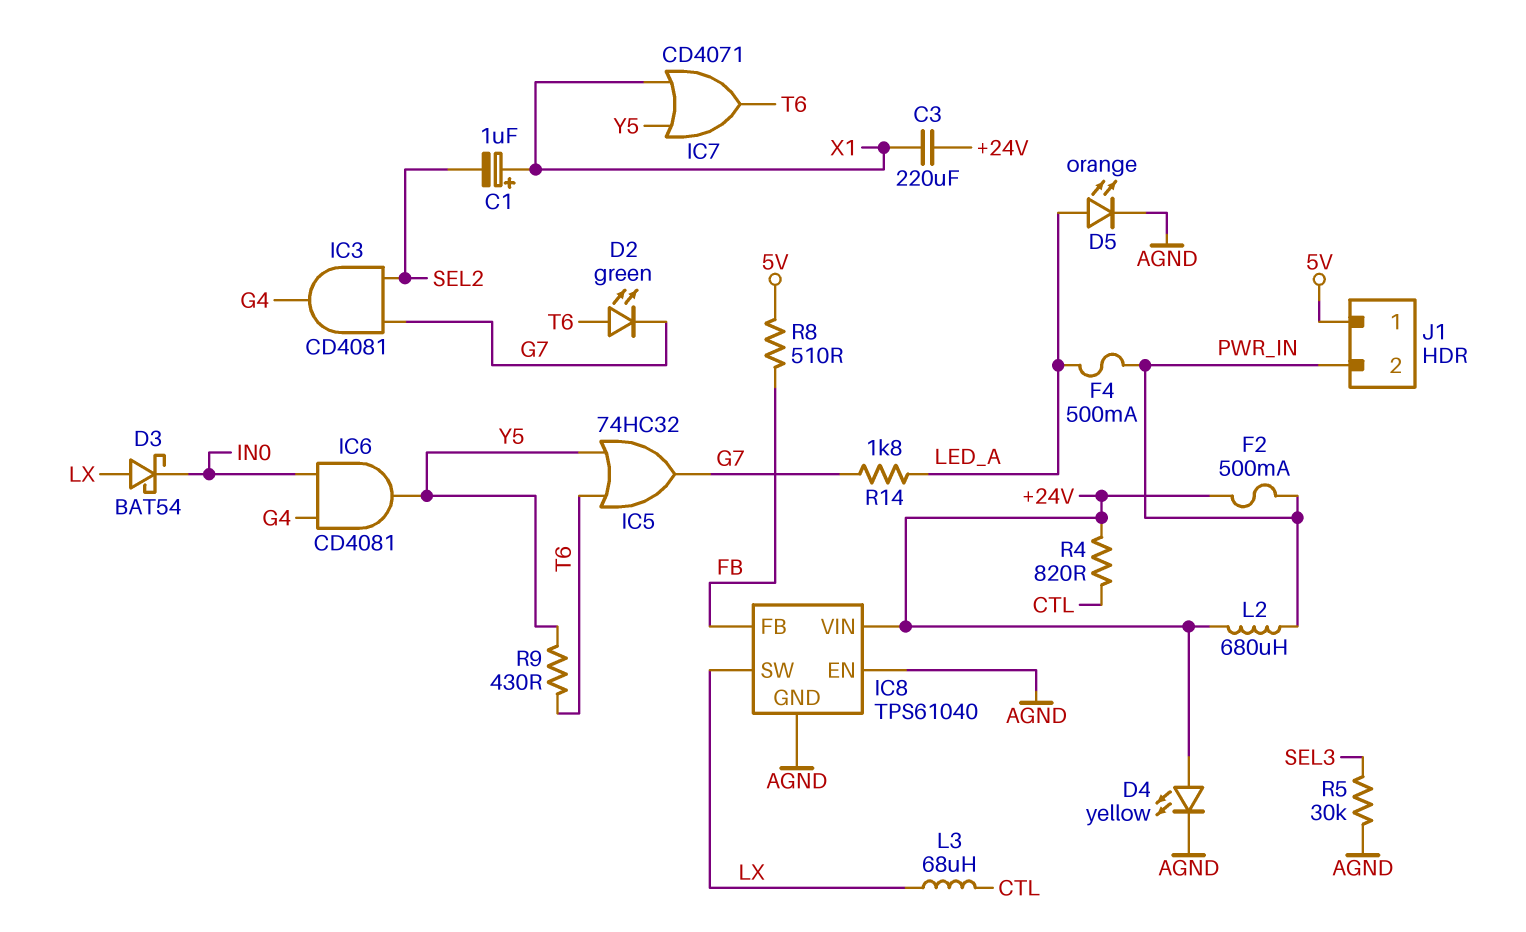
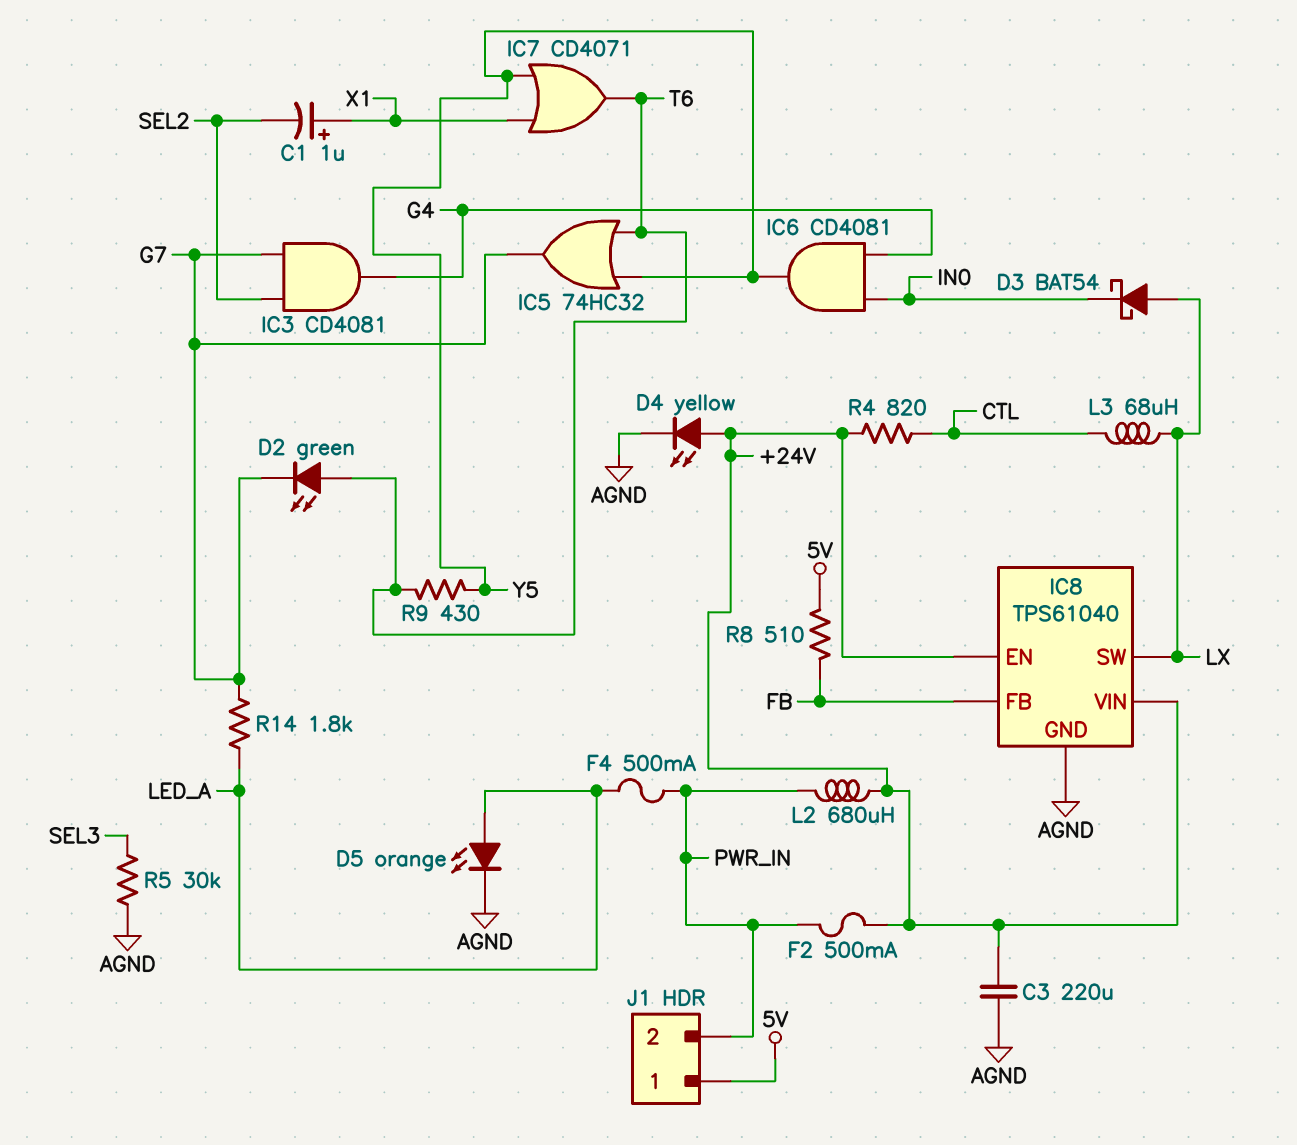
C3: 220uF (+24V, X1) -> 220uF (+24V, AGND)
IC8 pin EN: AGND -> +24V

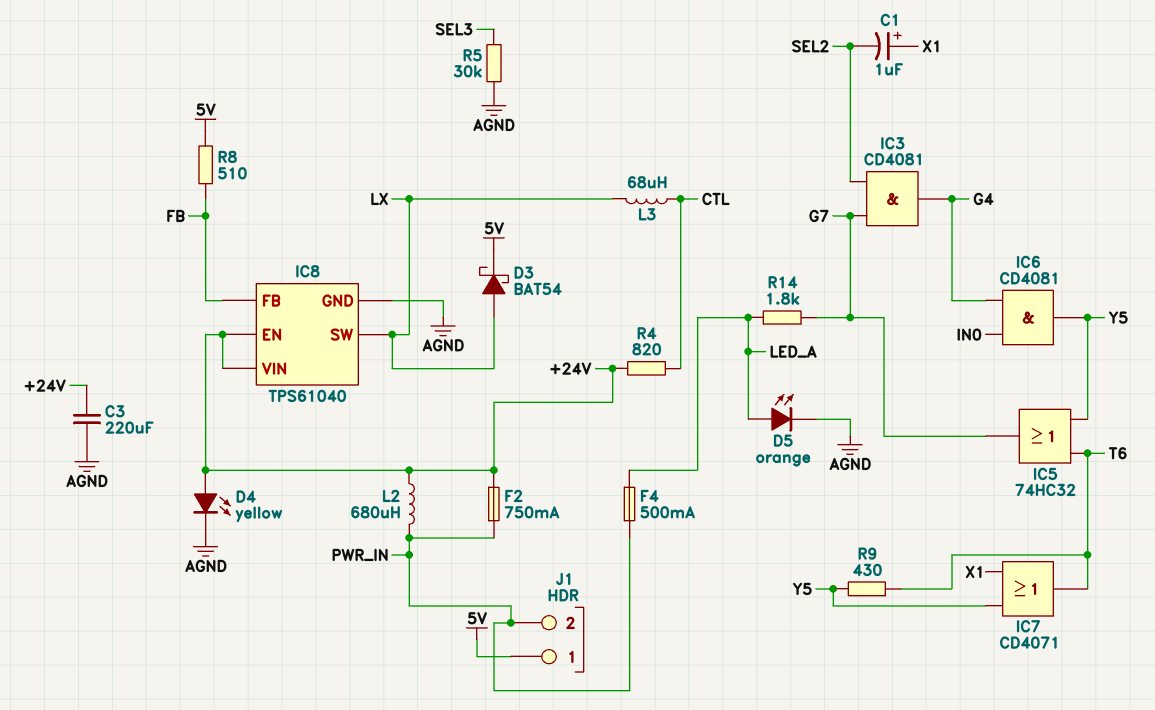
D2: LED green (A T6, K G7) -> none
D3: schottky BAT54 (A LX, K IN0) -> schottky BAT54 (A LX, K 5V)
F2: 500mA (+24V, PWR_IN) -> 750mA (+24V, PWR_IN)

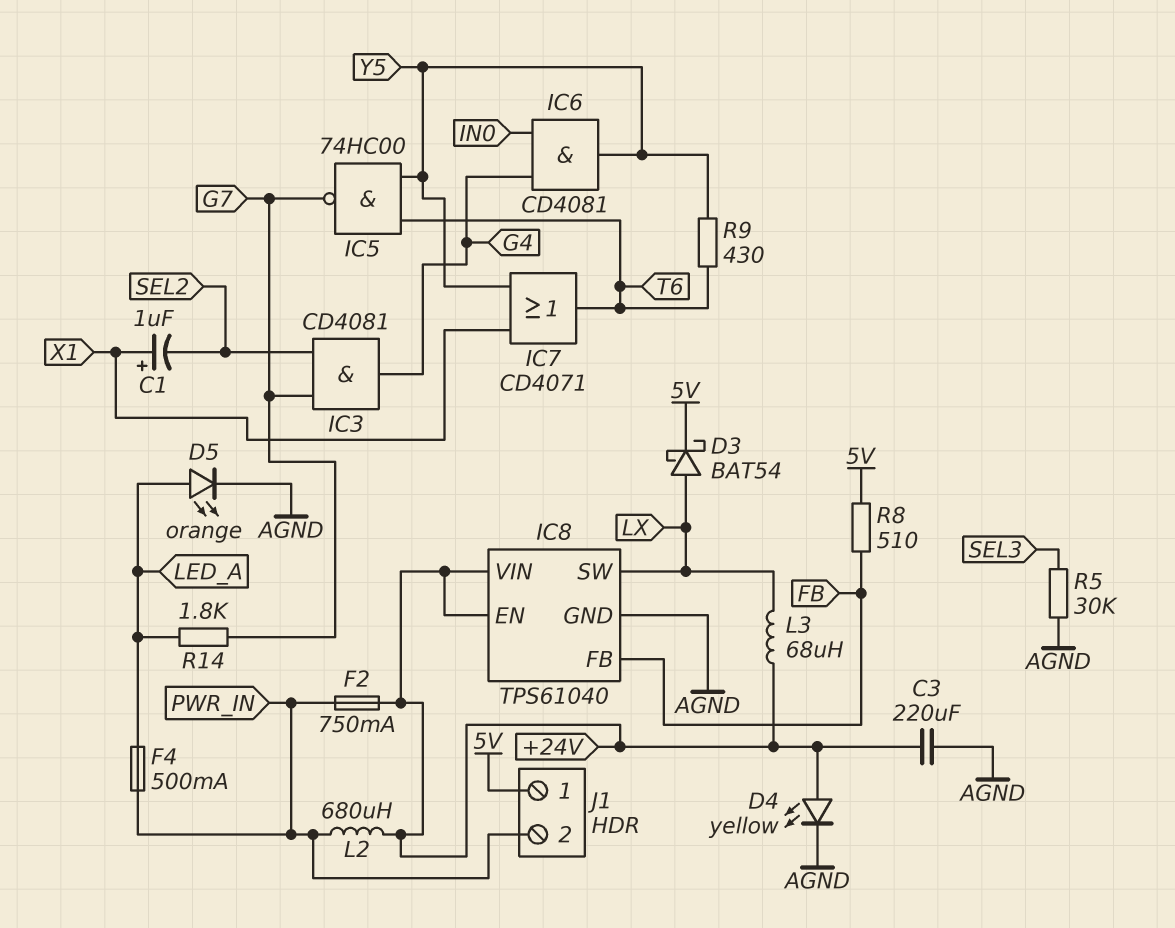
IC5: OR 74HC32 (in T6, in Y5, out G7) -> NAND 74HC00 (in T6, in Y5, out G7)
L3: 68uH (CTL, LX) -> 68uH (+24V, LX)
R4: 820 (+24V, CTL) -> none

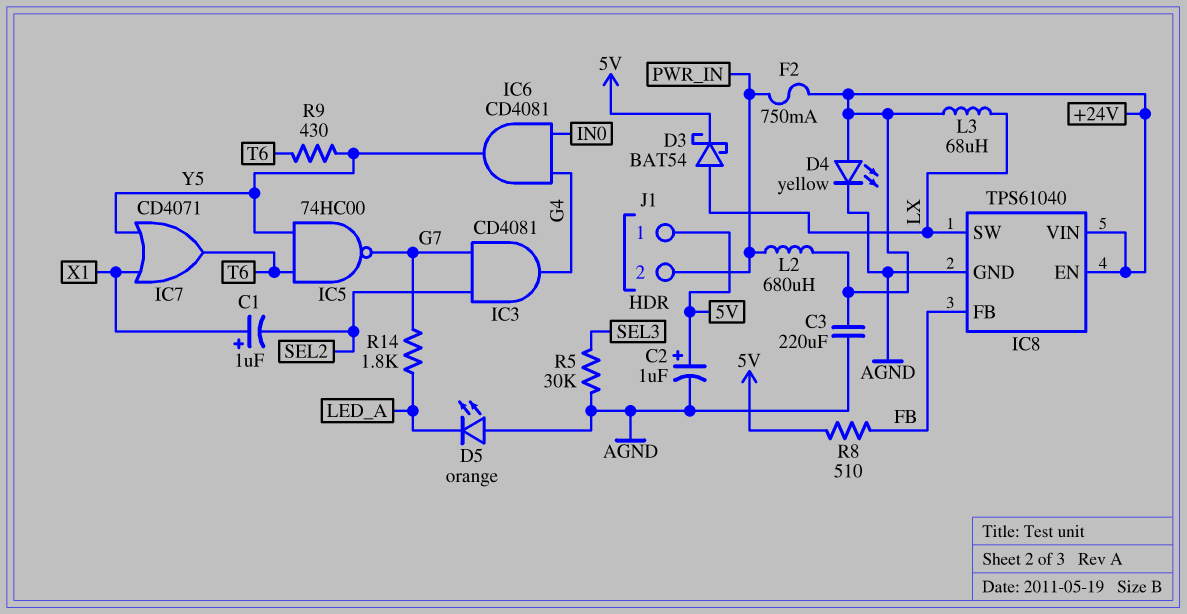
C2: none -> 1uF (plus 5V, minus AGND)
D5: LED orange (A LED_A, K AGND) -> LED orange (A AGND, K LED_A)
F4: 500mA (LED_A, PWR_IN) -> none

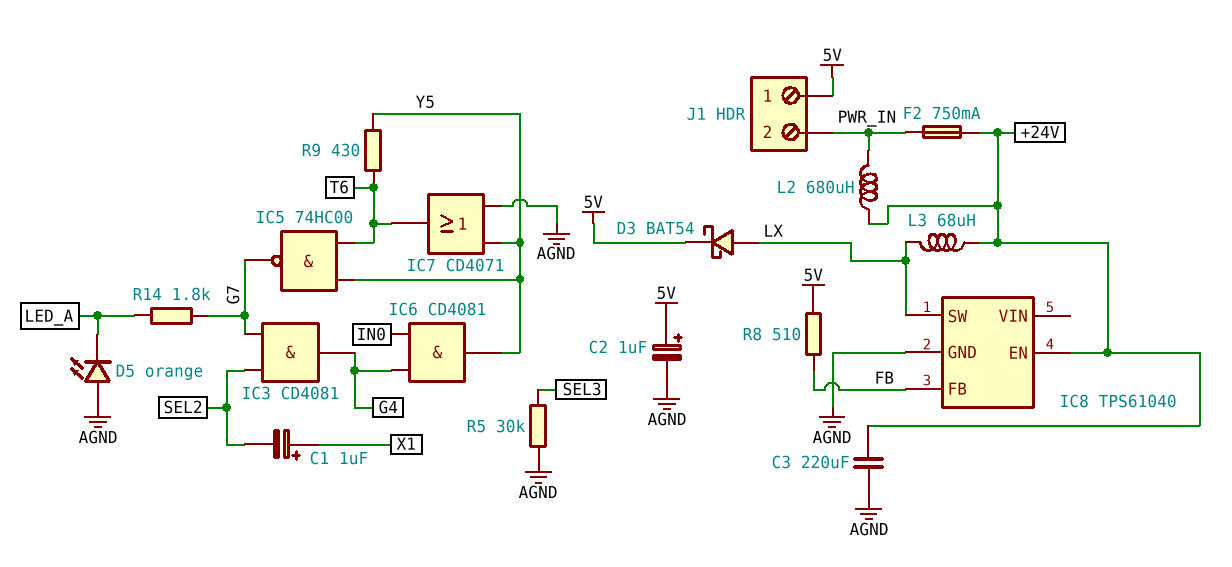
D4: LED yellow (A +24V, K AGND) -> none
IC7: OR CD4071 (in X1, in Y5, out T6) -> OR CD4071 (in AGND, in Y5, out T6)
IC8 pin VIN: +24V -> none

